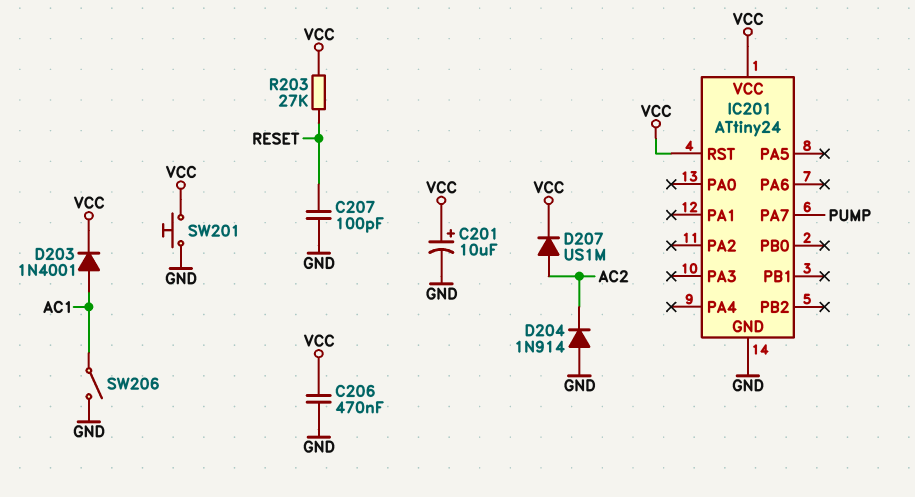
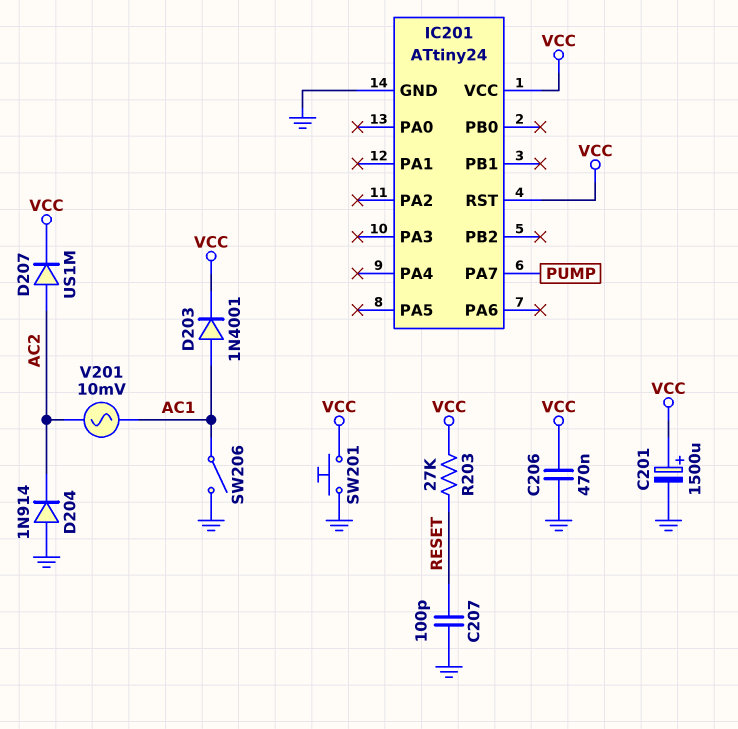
C201: 10uF (plus VCC, minus GND) -> 1500uF (plus VCC, minus GND)
V201: none -> AC 10mV (AC1, AC2)

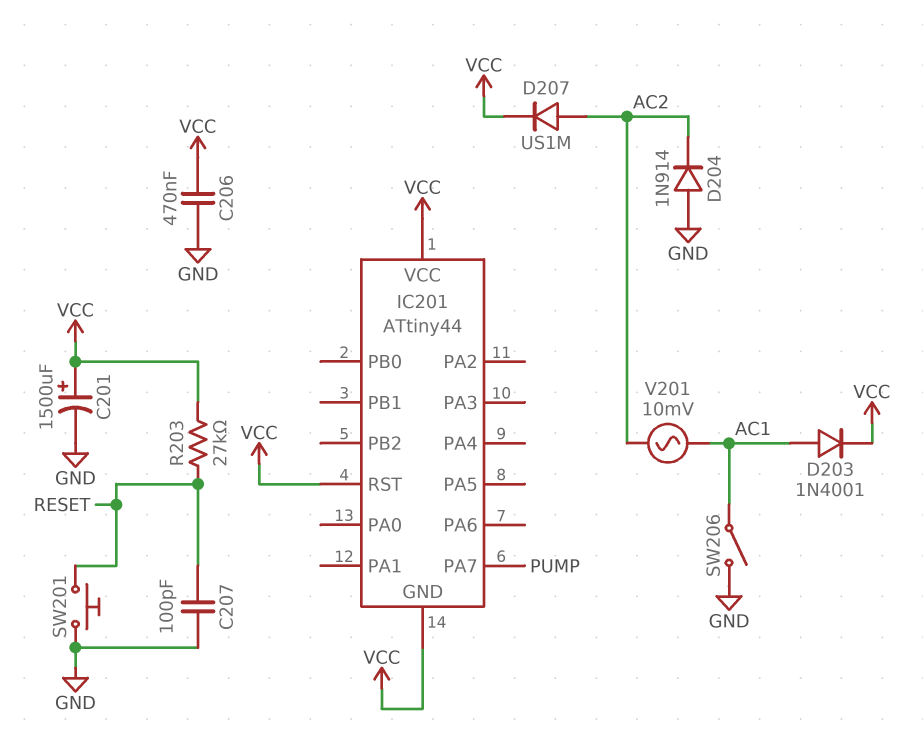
IC201: ATtiny24 -> ATtiny44
IC201 pin GND: GND -> VCC
SW201: button (GND, VCC) -> button (GND, RESET)

